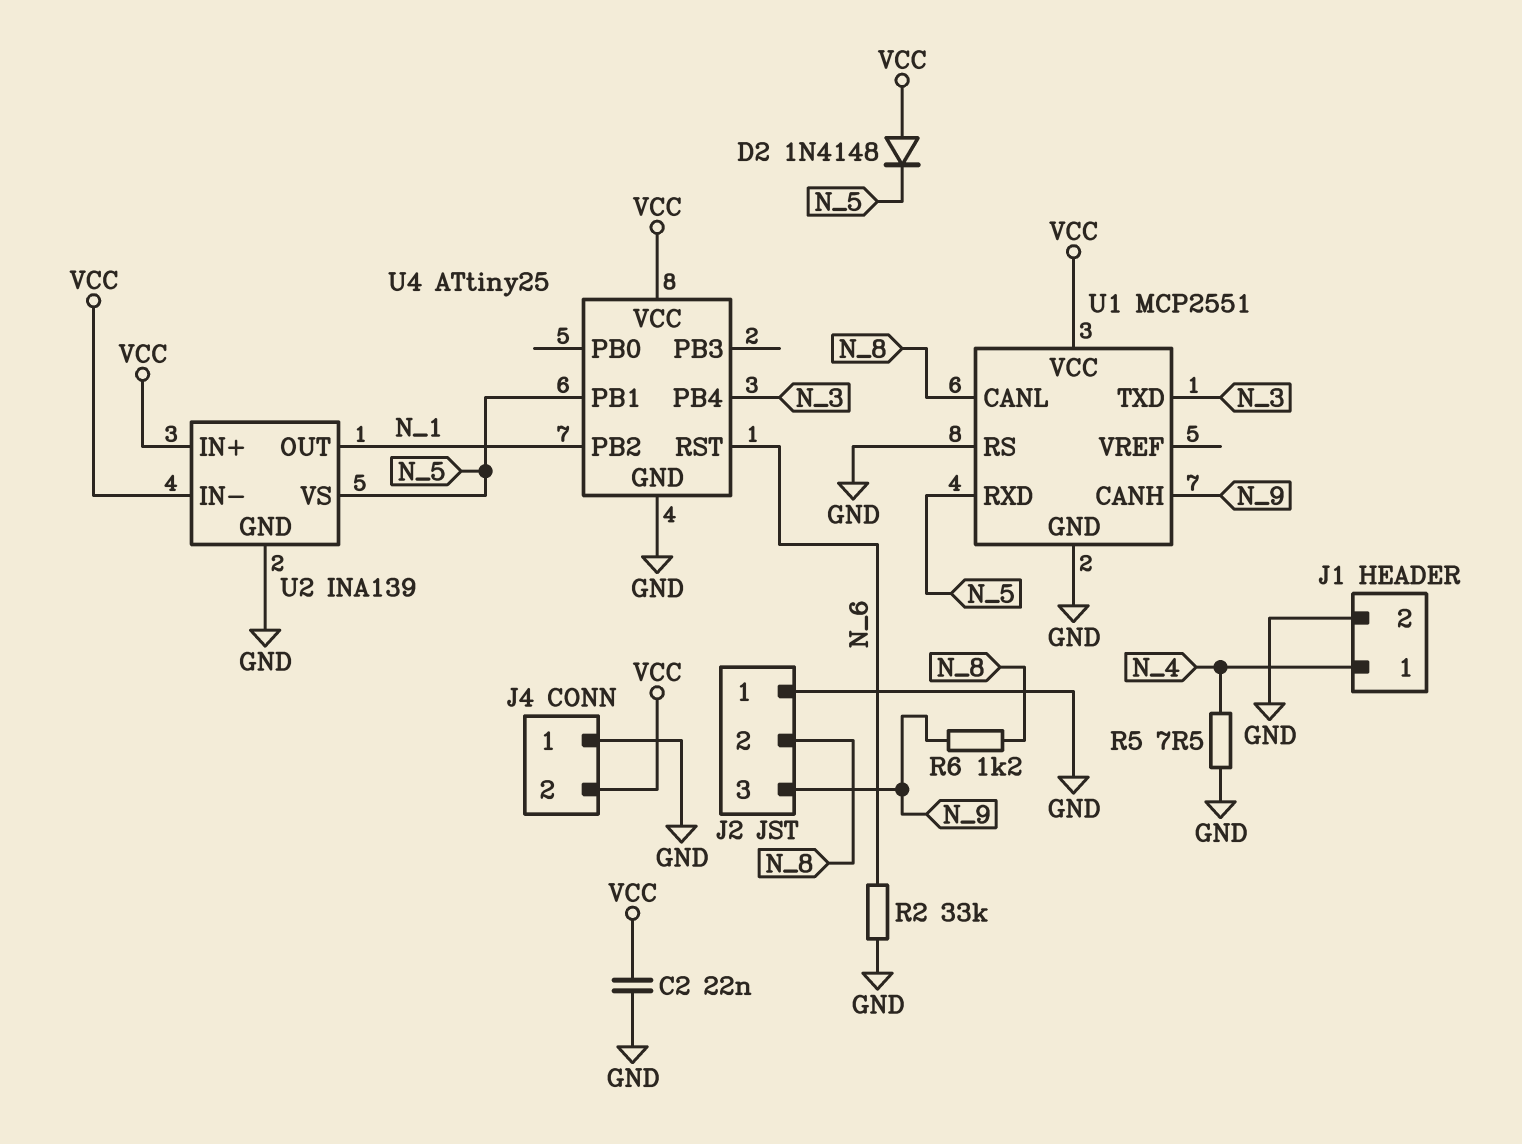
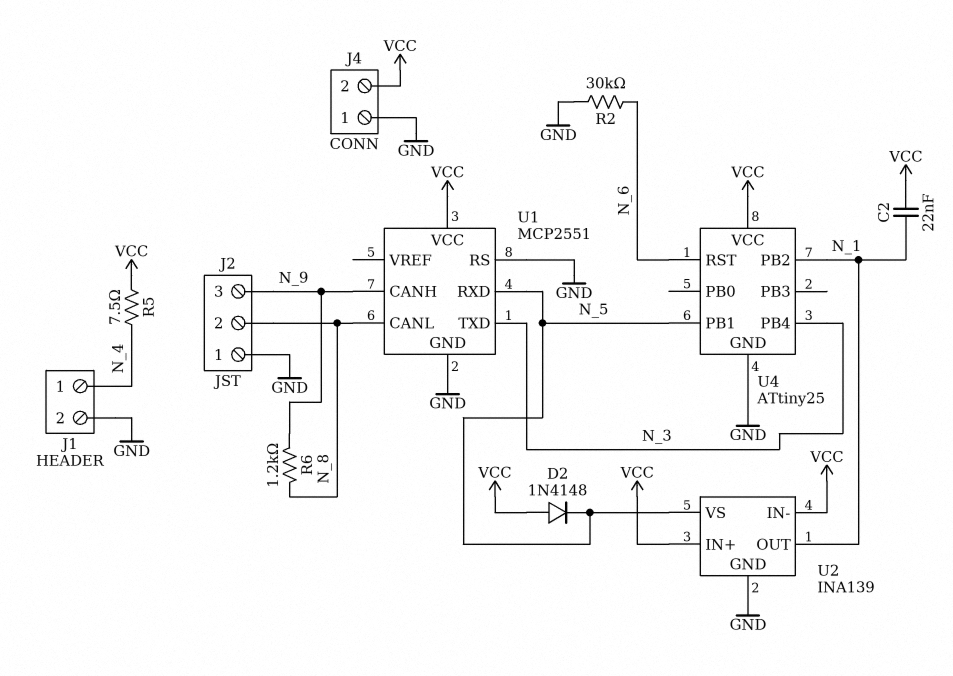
C2: 22nF (GND, VCC) -> 22nF (N_1, VCC)
R2: 33k (GND, N_6) -> 30k (GND, N_6)
R5: 7.5 (GND, N_4) -> 7.5 (N_4, VCC)

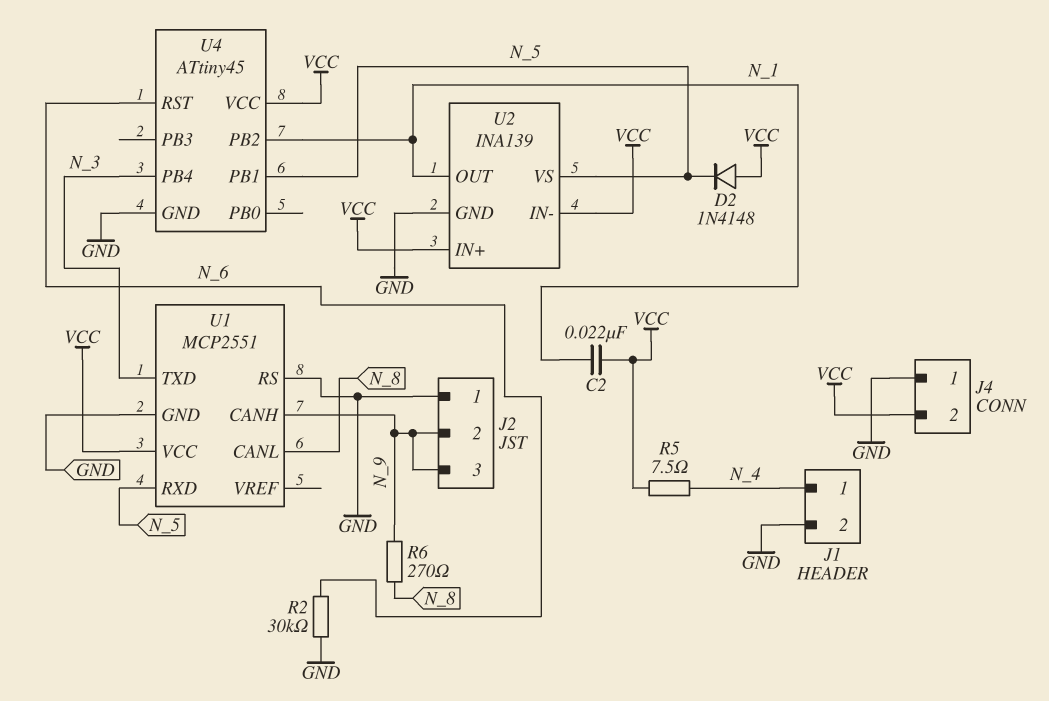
J2 pin 2: N_8 -> N_9
R6: 1.2k (N_8, N_9) -> 270 (N_8, N_9)
U4: ATtiny25 -> ATtiny45

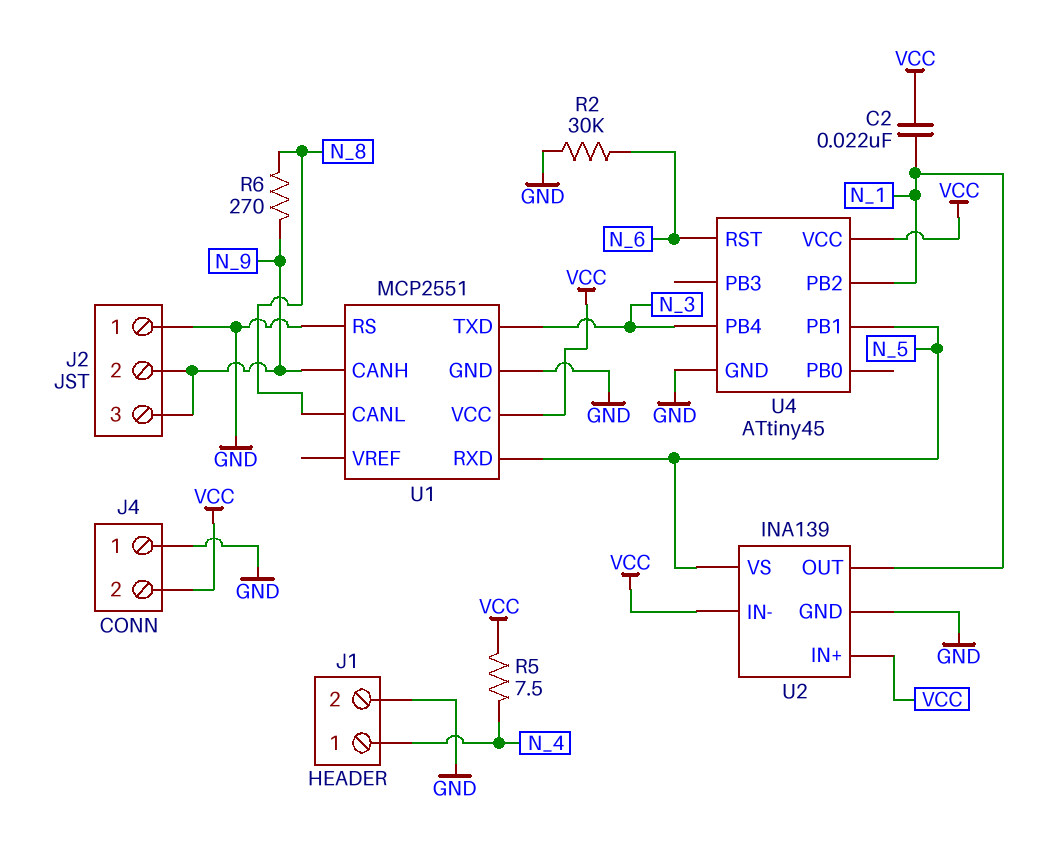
D2: diode 1N4148 (A VCC, K N_5) -> none

